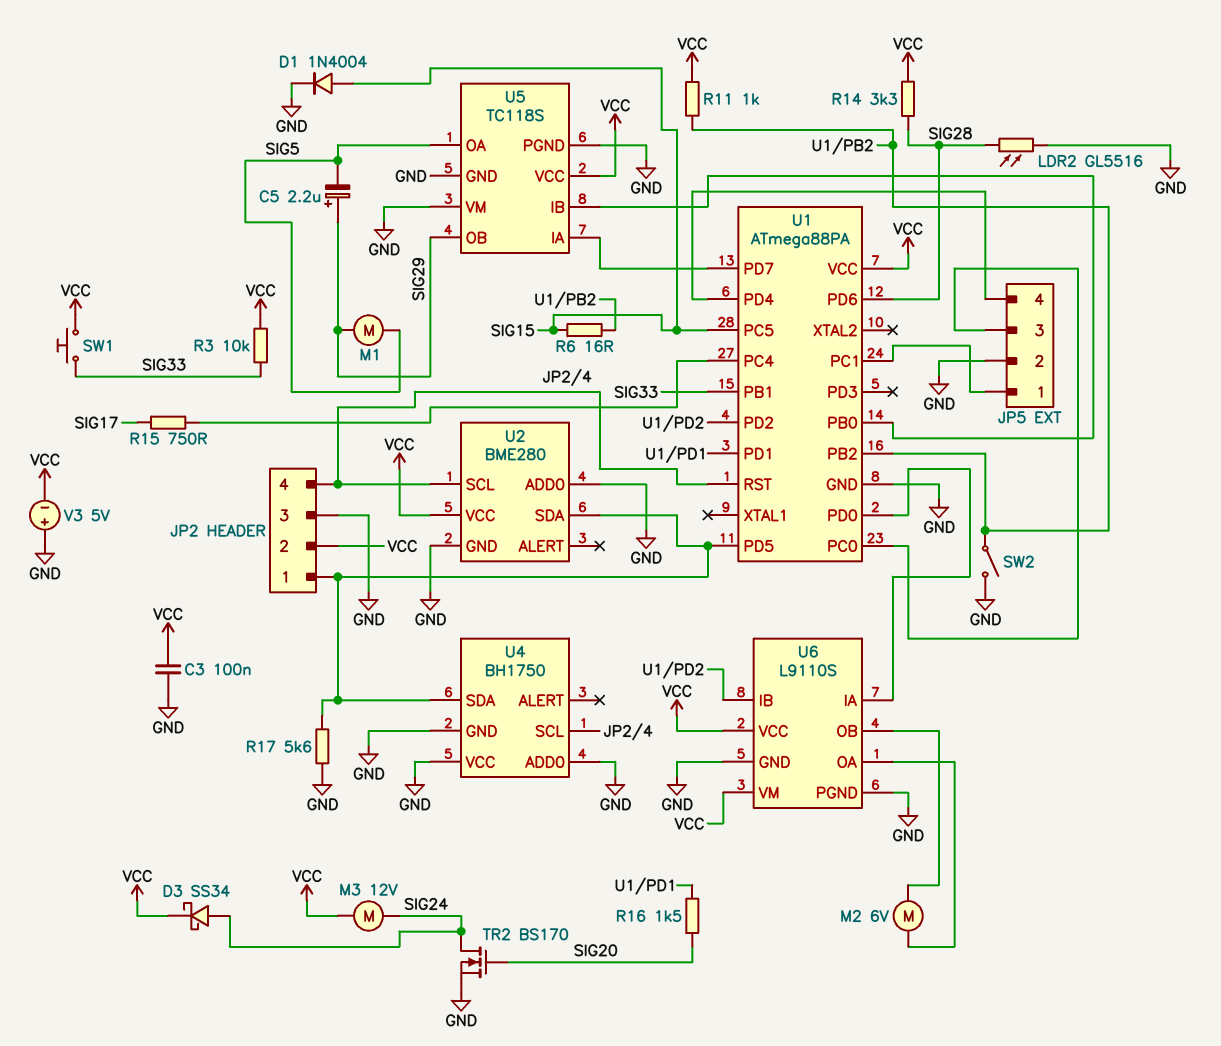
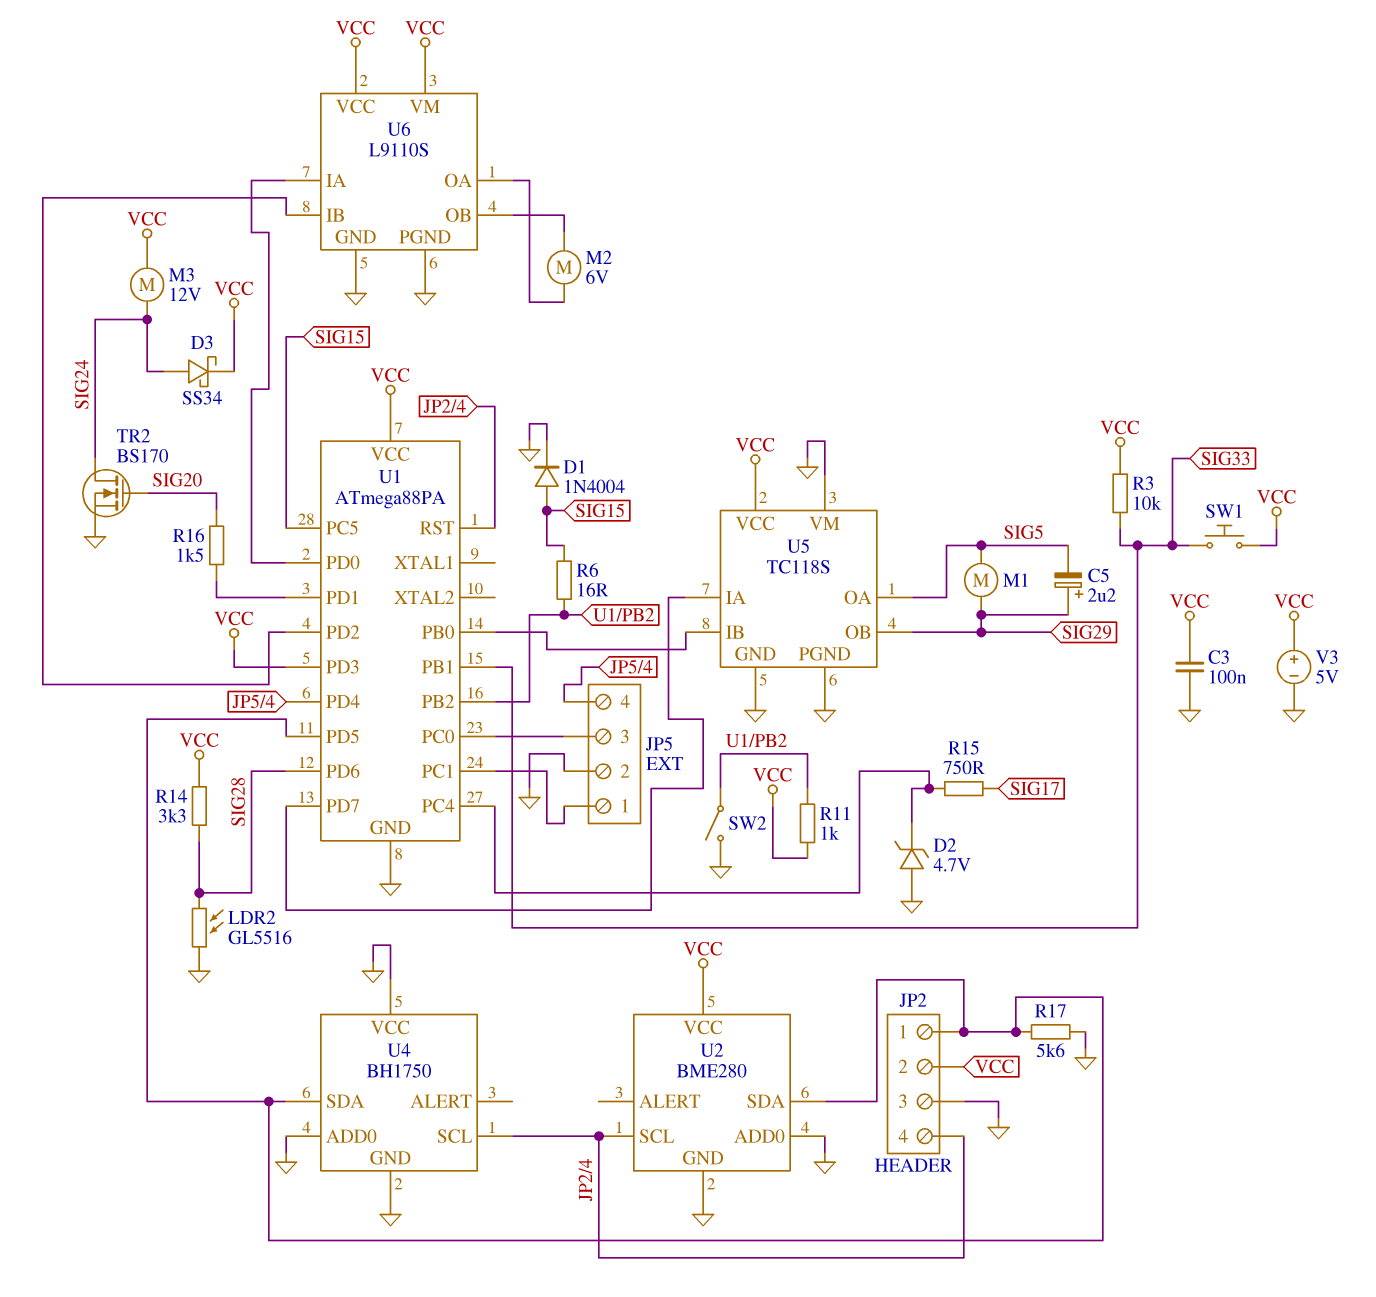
D2: none -> zener 4.7V (A GND, K U1/PC4)
U1 pin PD3: none -> VCC
V3: 5V (plus GND, minus VCC) -> 5V (plus VCC, minus GND)

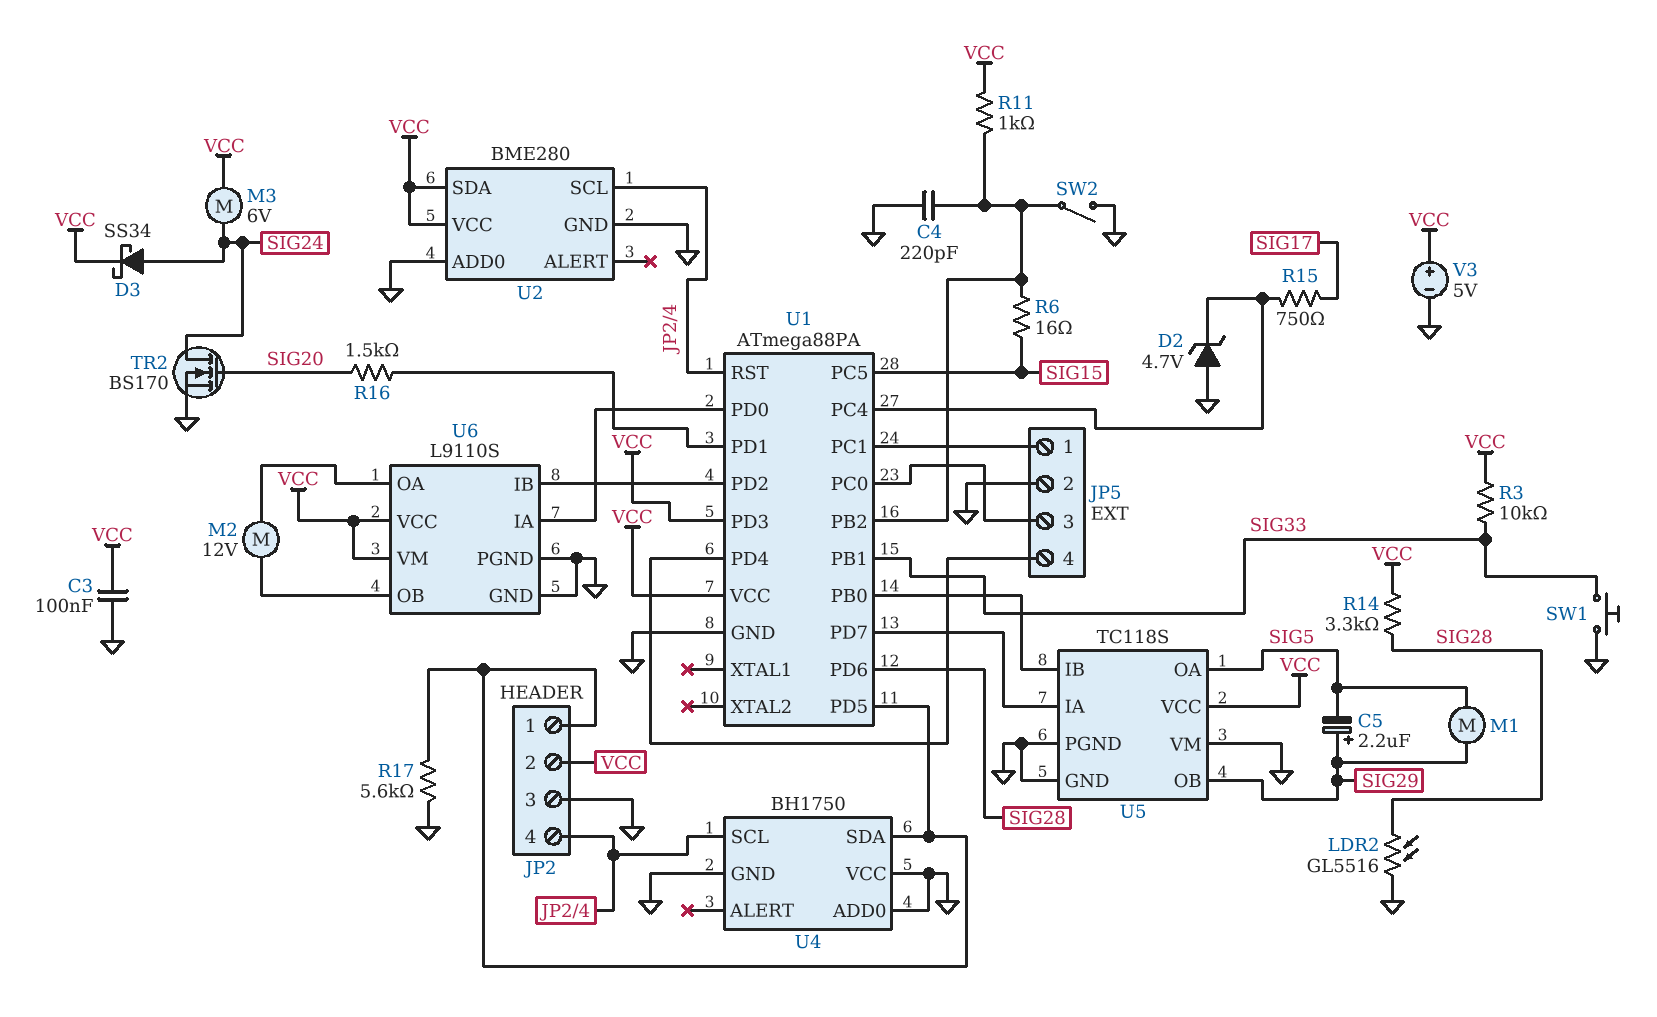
C4: none -> 220pF (GND, U1/PB2)
D1: diode 1N4004 (A SIG15, K GND) -> none
M2: motor 6V (U6/OA, U6/OB) -> motor 12V (U6/OA, U6/OB)
M3: motor 12V (SIG24, VCC) -> motor 6V (SIG24, VCC)
SW1: button (SIG33, VCC) -> button (GND, SIG33)
U2 pin SDA: JP2/1 -> VCC

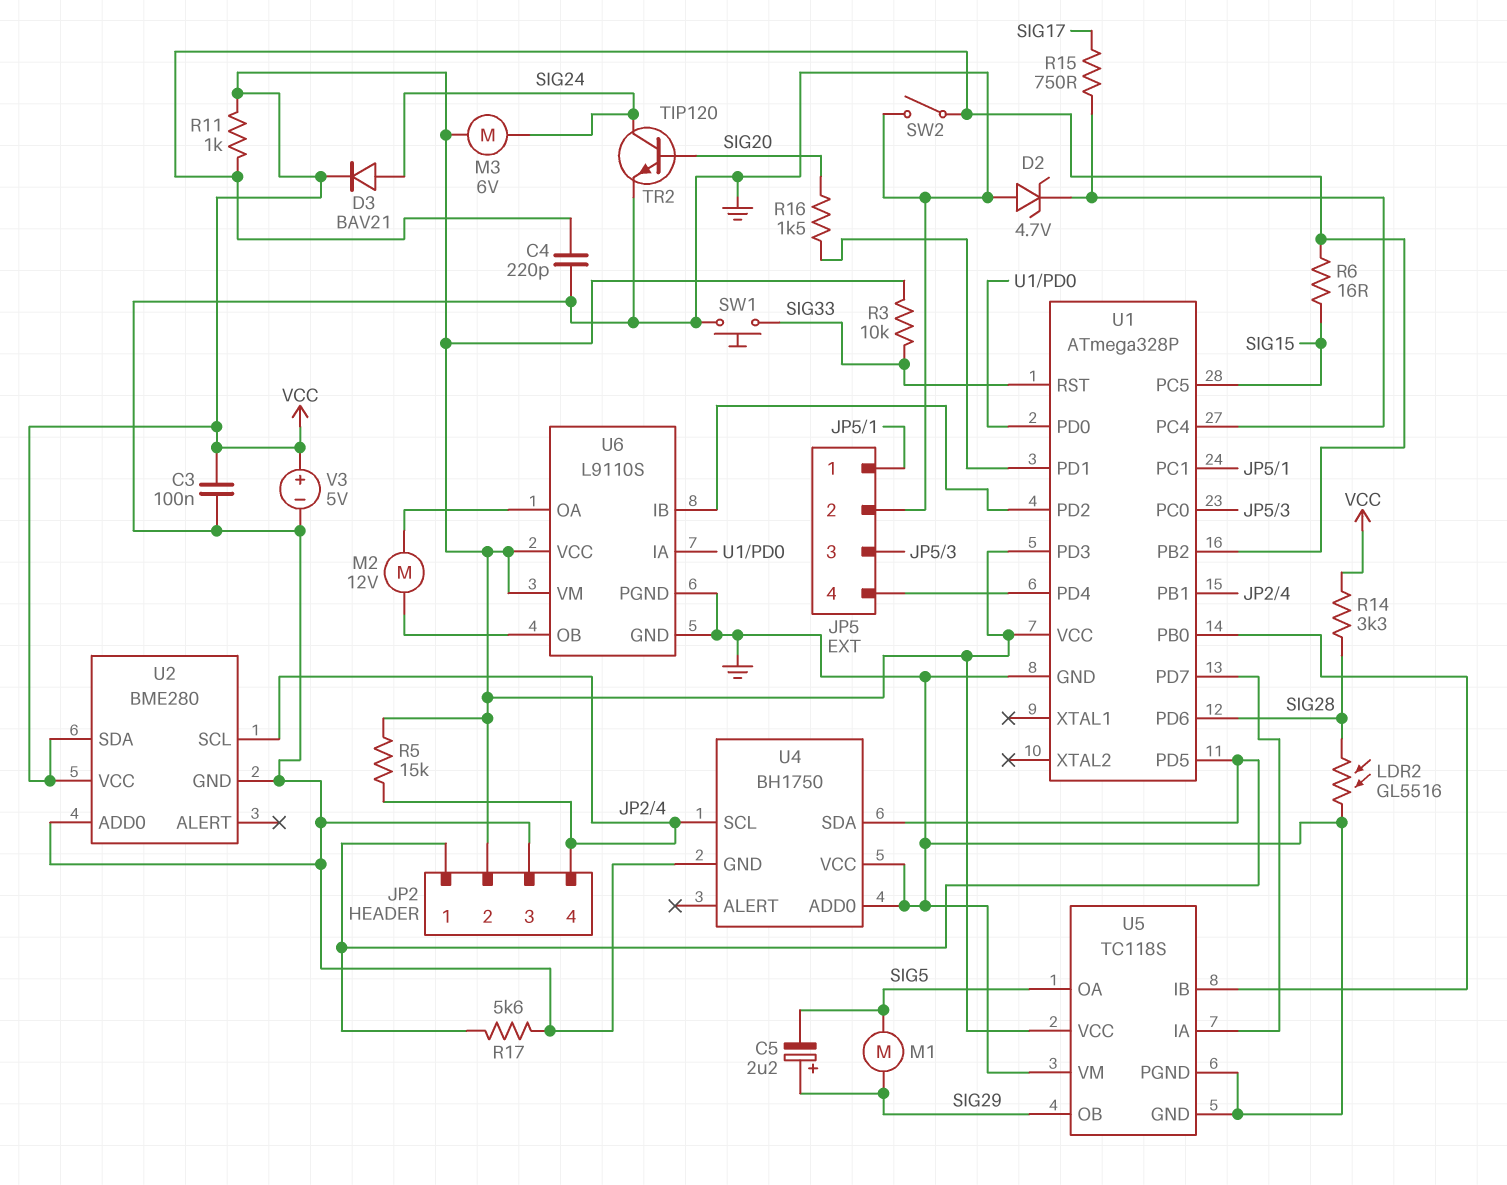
D3: schottky SS34 (A SIG24, K VCC) -> diode BAV21 (A SIG24, K VCC)
R5: none -> 15k (JP2/4, VCC)
TR2: NMOS BS170 (G SIG20, D SIG24, S GND) -> NPN TIP120 (B SIG20, C SIG24, E GND)
U1: ATmega88PA -> ATmega328P
U1 pin PB1: SIG33 -> JP2/4
U1 pin RST: JP2/4 -> SIG33

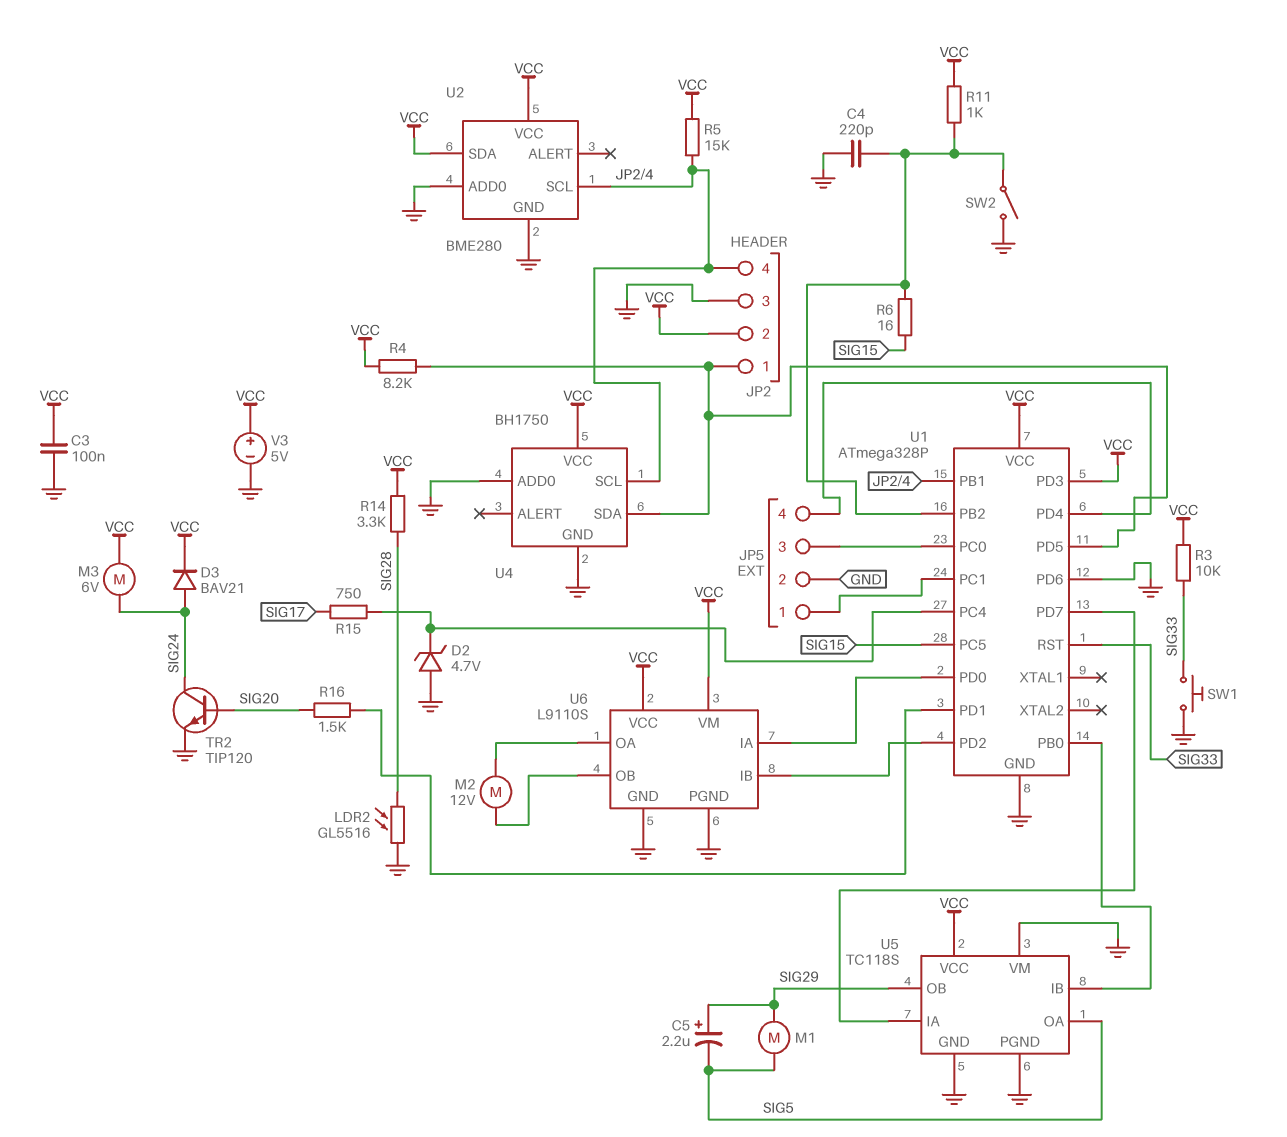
R4: none -> 8.2k (JP2/1, VCC)
R17: 5.6k (GND, JP2/1) -> none
U1 pin PD6: SIG28 -> GND
U4 pin VCC: GND -> VCC

